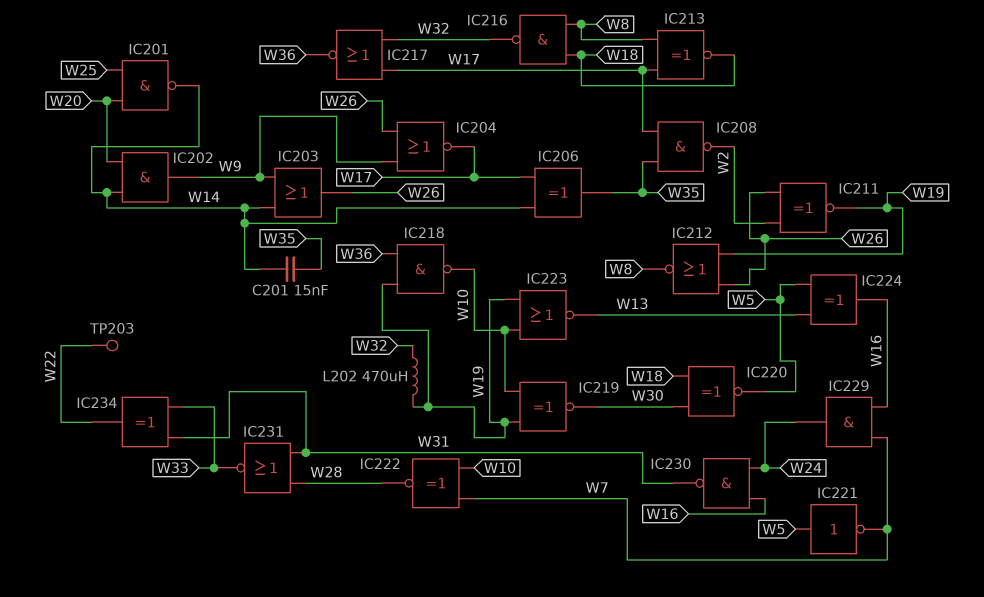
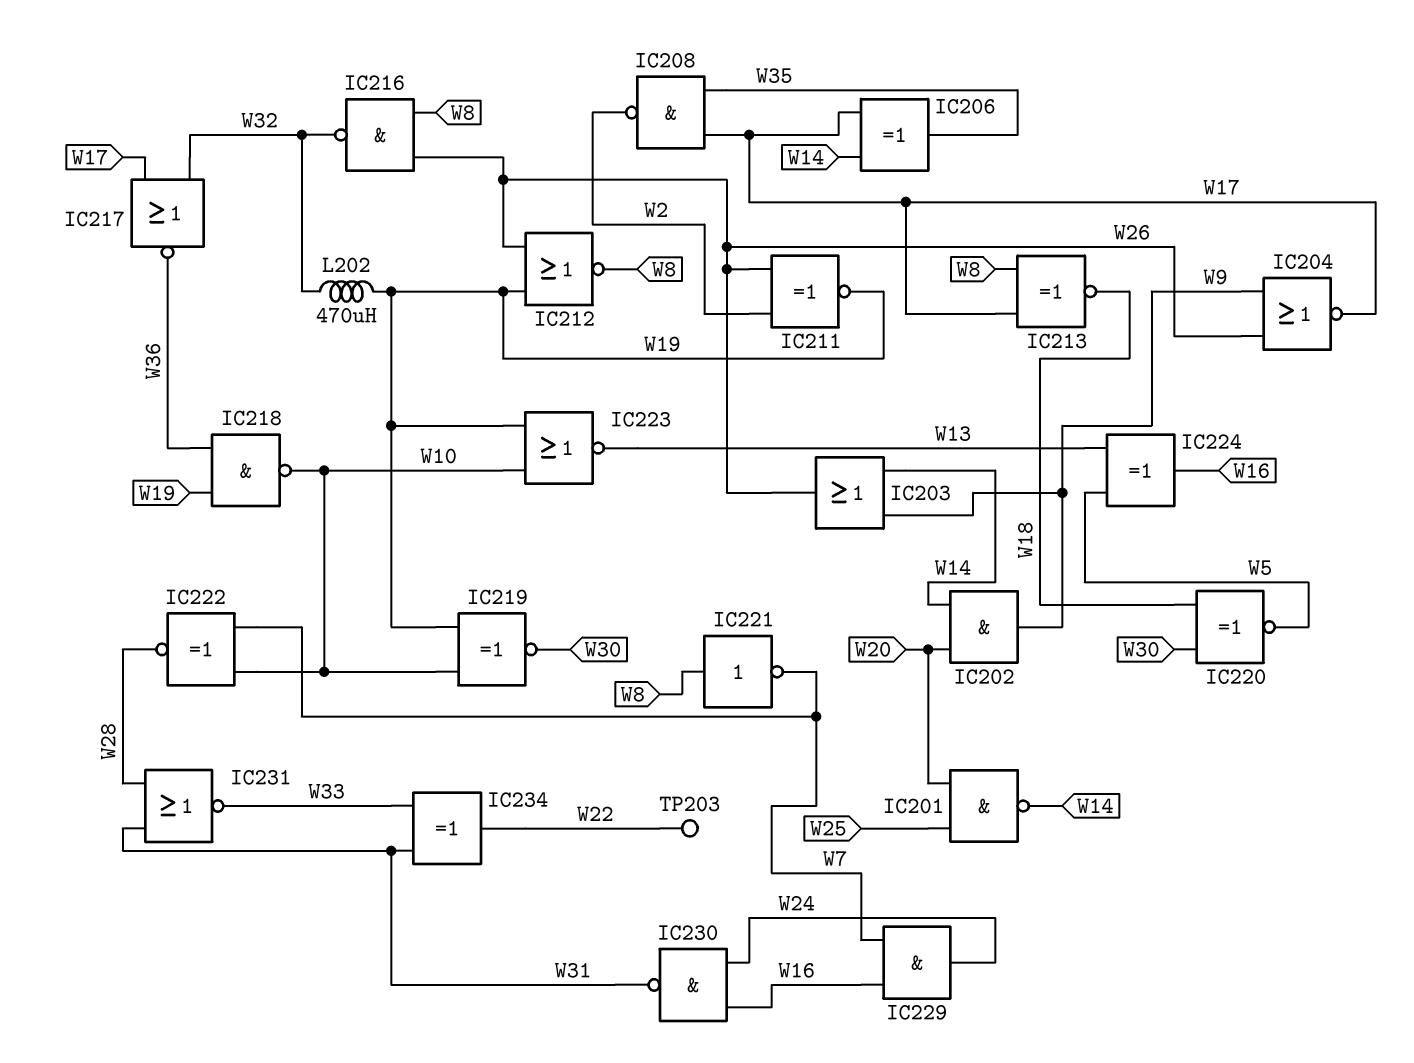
C201: 15nF (W14, W35) -> none
IC216: NAND (in W8, in W18, out W32) -> NAND (in W8, in W26, out W32)
IC221: NOT (in W5, out W7) -> NOT (in W8, out W7)

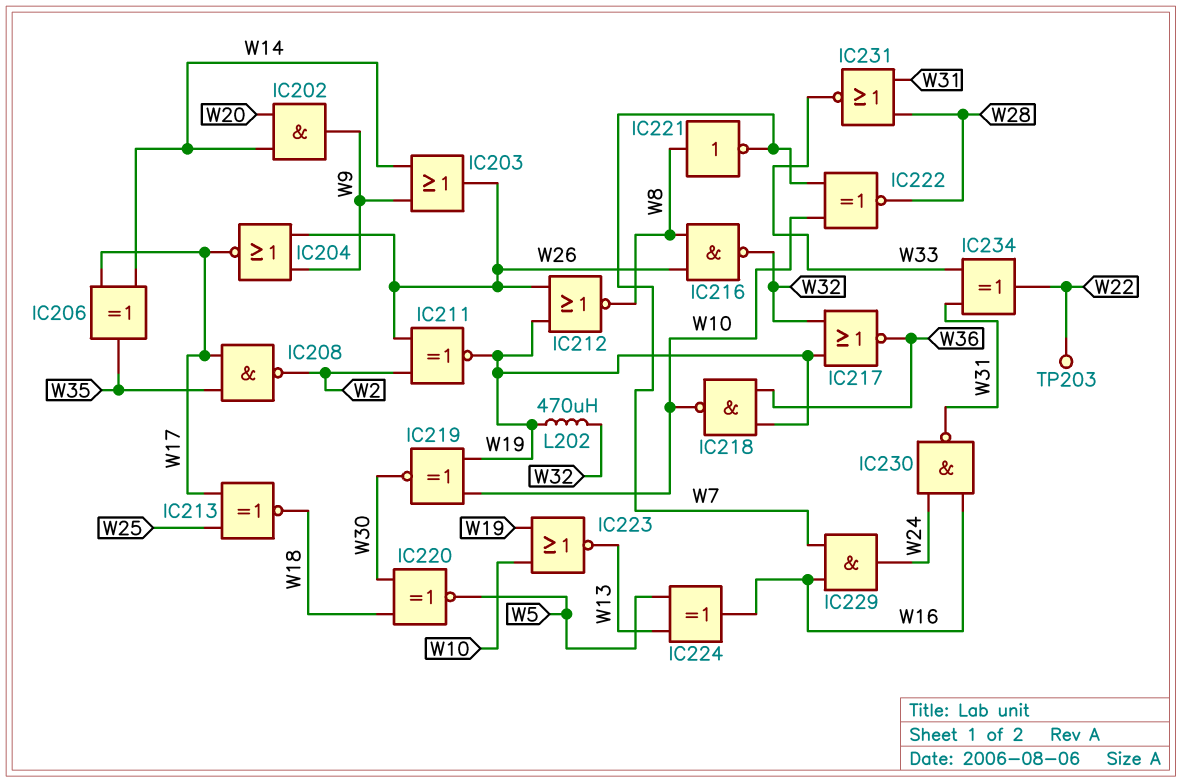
IC201: NAND (in W20, in W25, out W14) -> none
IC213: XNOR (in W8, in W17, out W18) -> XNOR (in W17, in W25, out W18)
IC217: NOR (in W17, in W32, out W36) -> NOR (in W19, in W32, out W36)

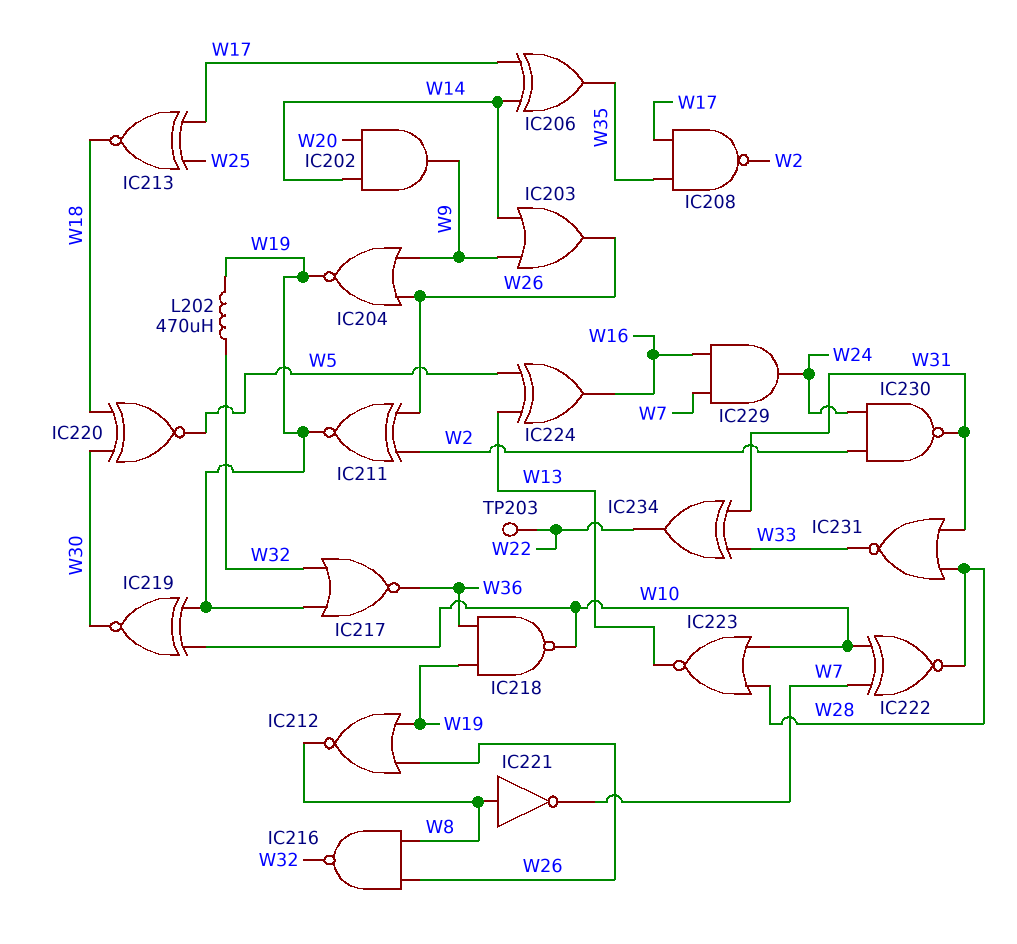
IC204: NOR (in W9, in W26, out W17) -> NOR (in W9, in W26, out W19)
IC223: NOR (in W10, in W19, out W13) -> NOR (in W10, in W28, out W13)
IC230: NAND (in W16, in W24, out W31) -> NAND (in W2, in W24, out W31)

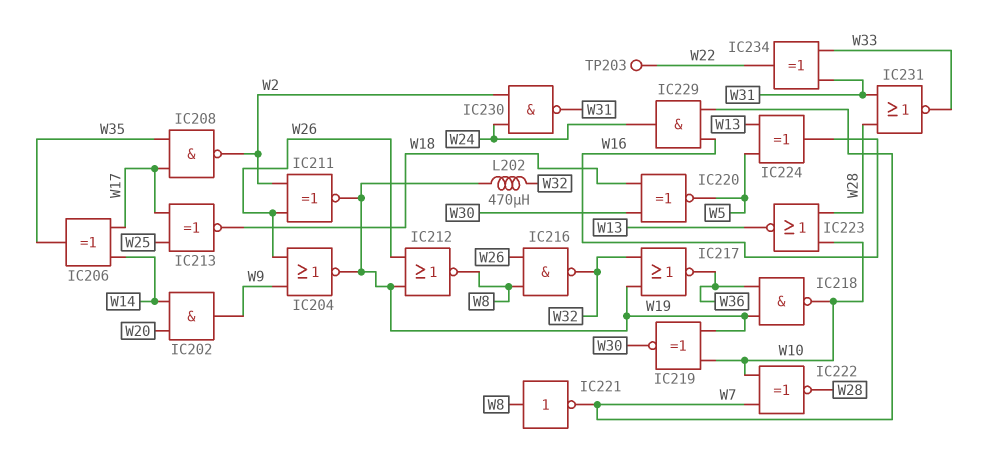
IC203: OR (in W9, in W14, out W26) -> none

